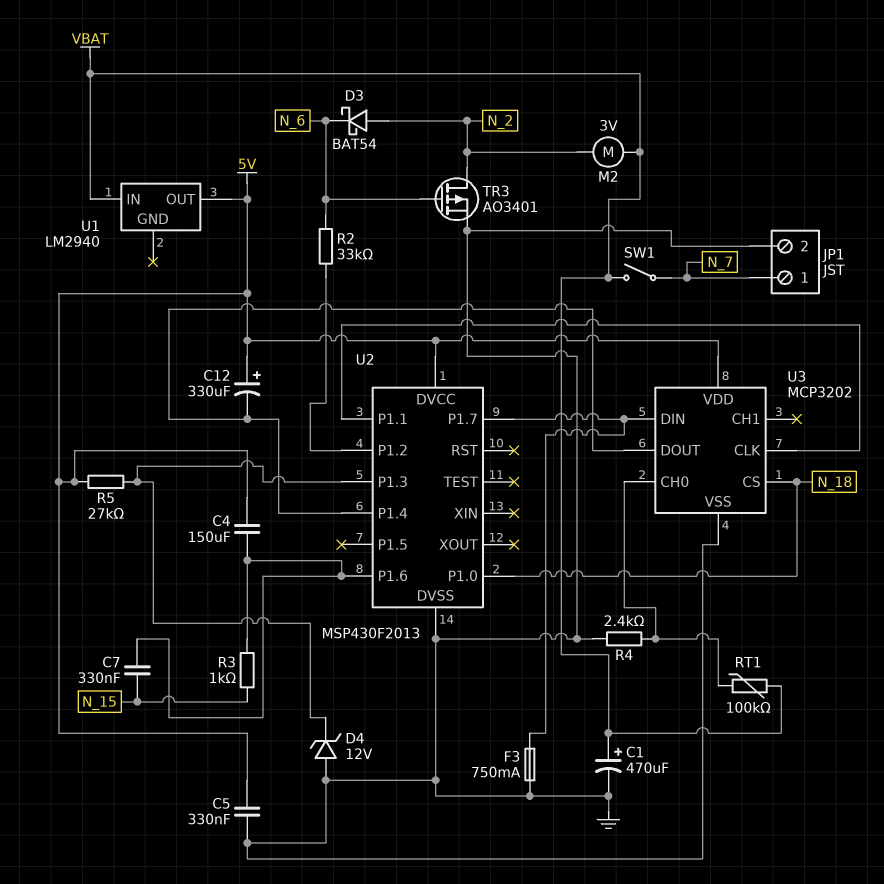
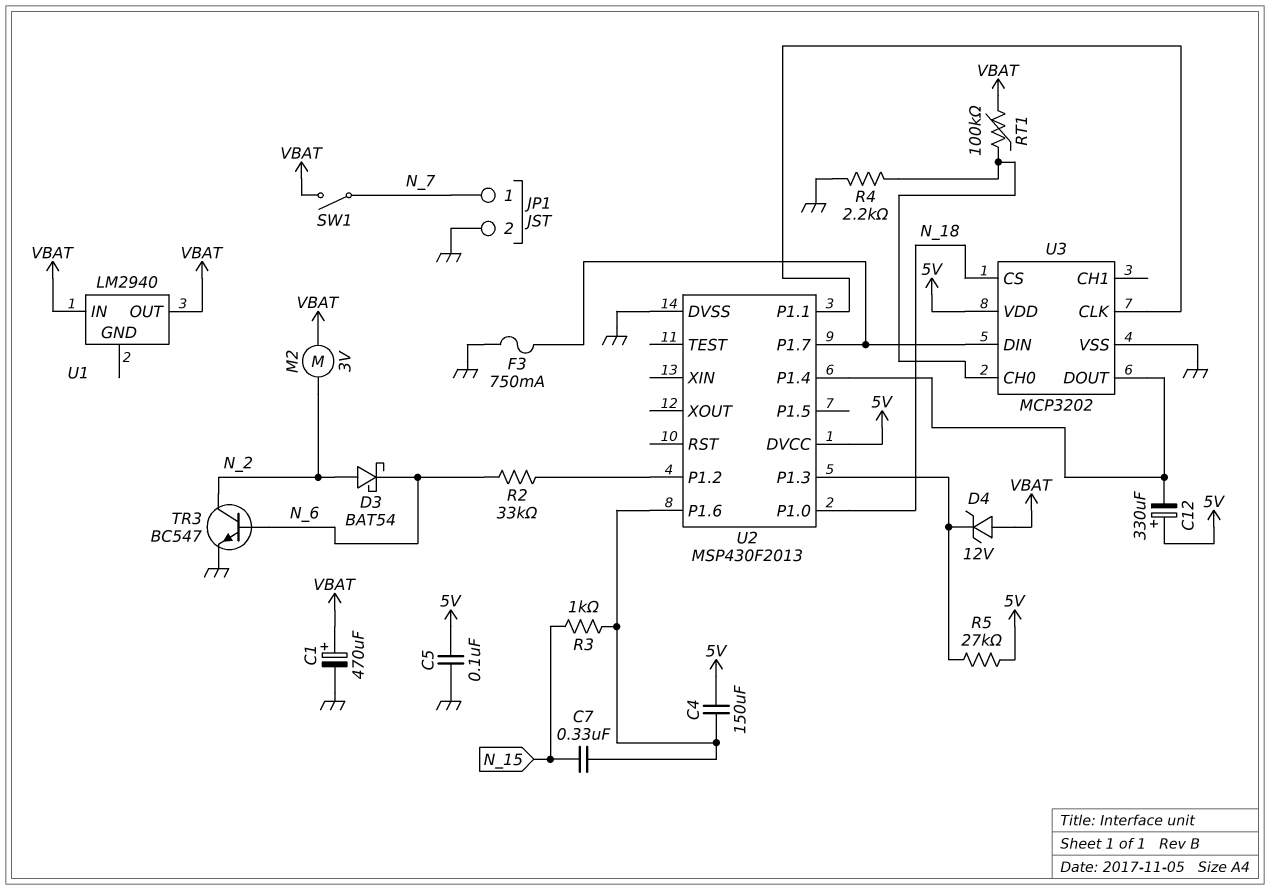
C5: 330nF (5V, GND) -> 100nF (5V, GND)
D4: zener 12V (A GND, K U2/P1.3) -> zener 12V (A VBAT, K U2/P1.3)
R4: 2.4k (GND, U3/CH0) -> 2.2k (GND, U3/CH0)
TR3: PMOS AO3401 (G N_6, D N_2, S GND) -> NPN BC547 (B N_6, C N_2, E GND)
U1 pin OUT: 5V -> VBAT

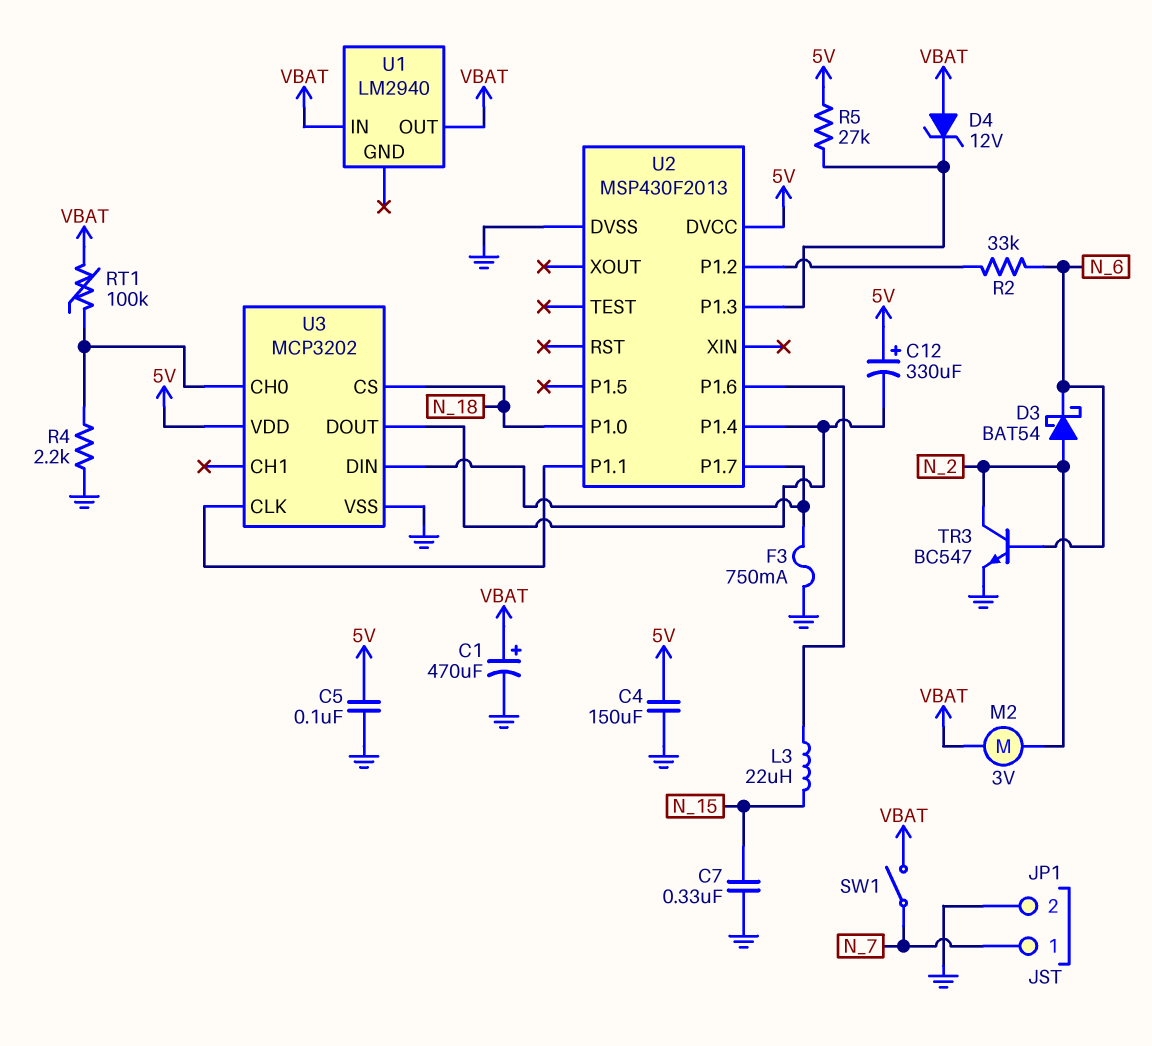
C4: 150uF (5V, U2/P1.6) -> 150uF (5V, GND)
C7: 330nF (N_15, U2/P1.6) -> 330nF (GND, N_15)
L3: none -> 22uH (N_15, U2/P1.6)
R3: 1k (N_15, U2/P1.6) -> none

